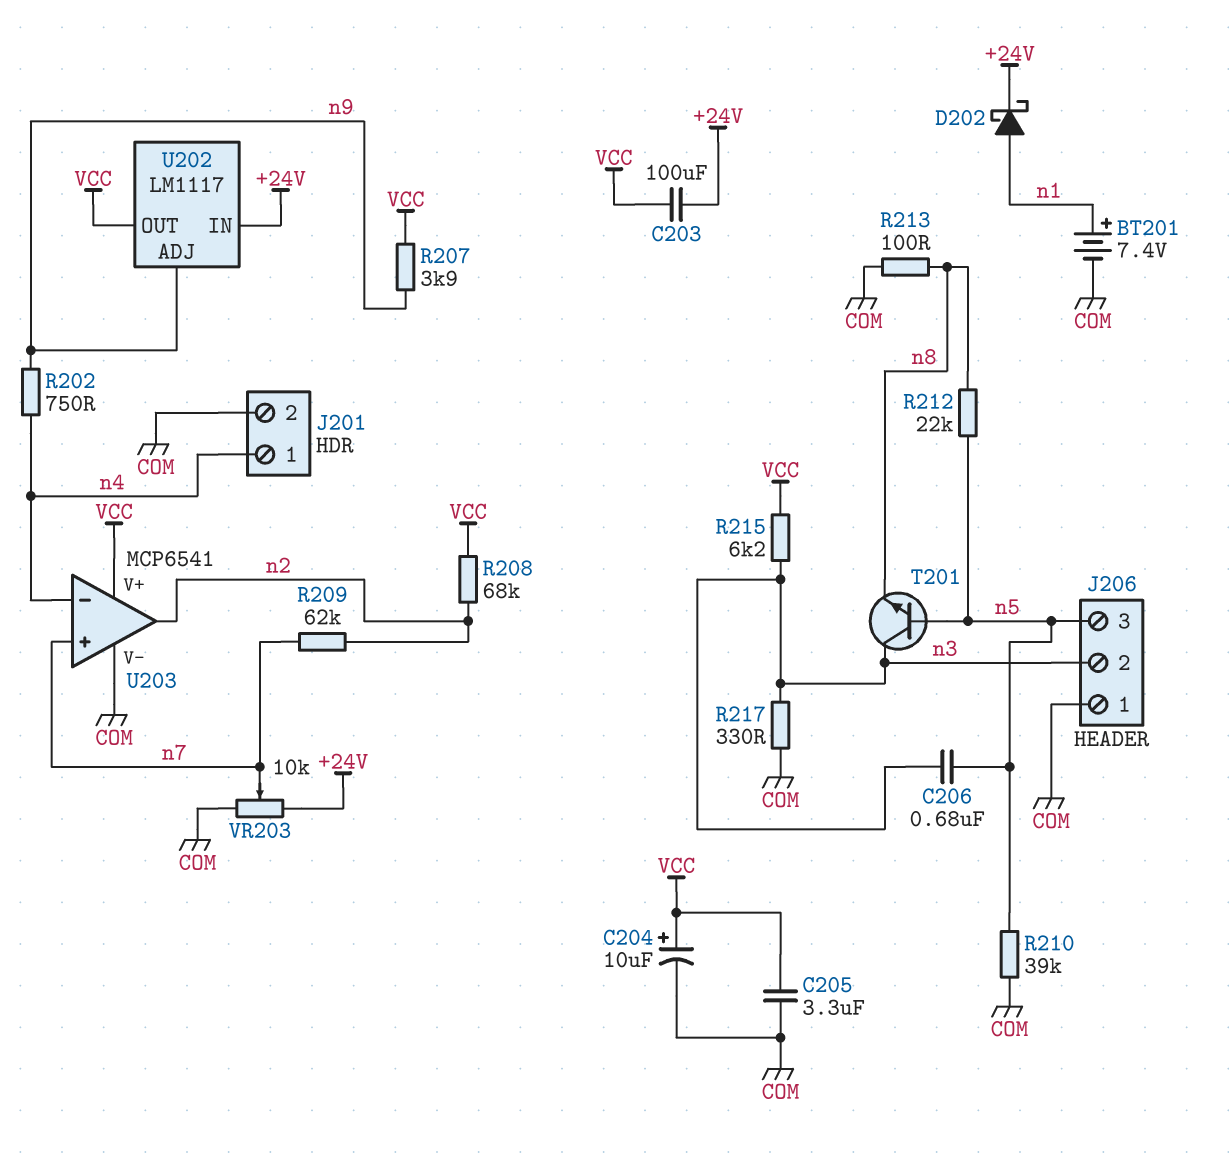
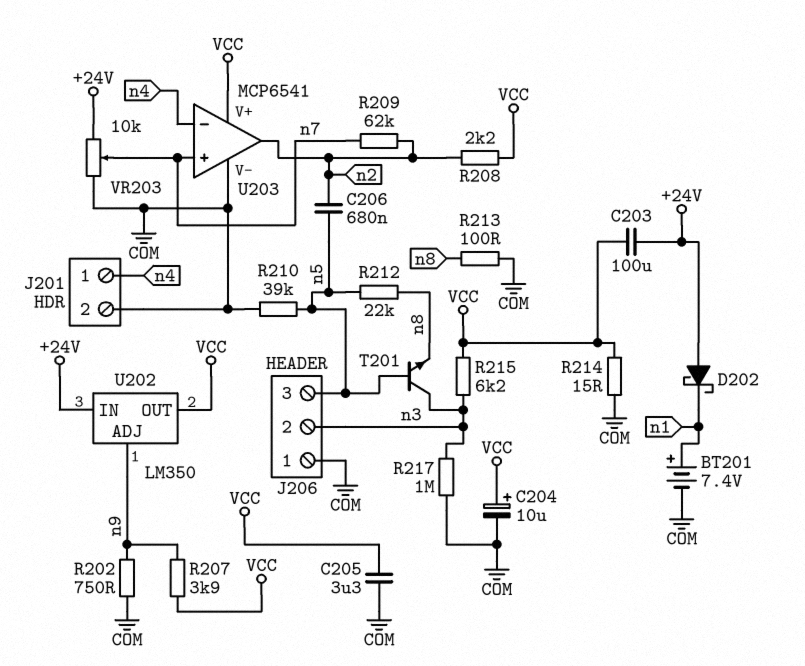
C206: 680nF (n3, n5) -> 680nF (n2, n5)
D202: schottky (A n1, K +24V) -> schottky (A +24V, K n1)
R202: 750 (n4, n9) -> 750 (COM, n9)
R208: 68k (VCC, n2) -> 2.2k (VCC, n2)
R214: none -> 15 (COM, VCC)
R217: 330 (COM, n3) -> 1M (COM, n3)
U202: LM1117 -> LM350

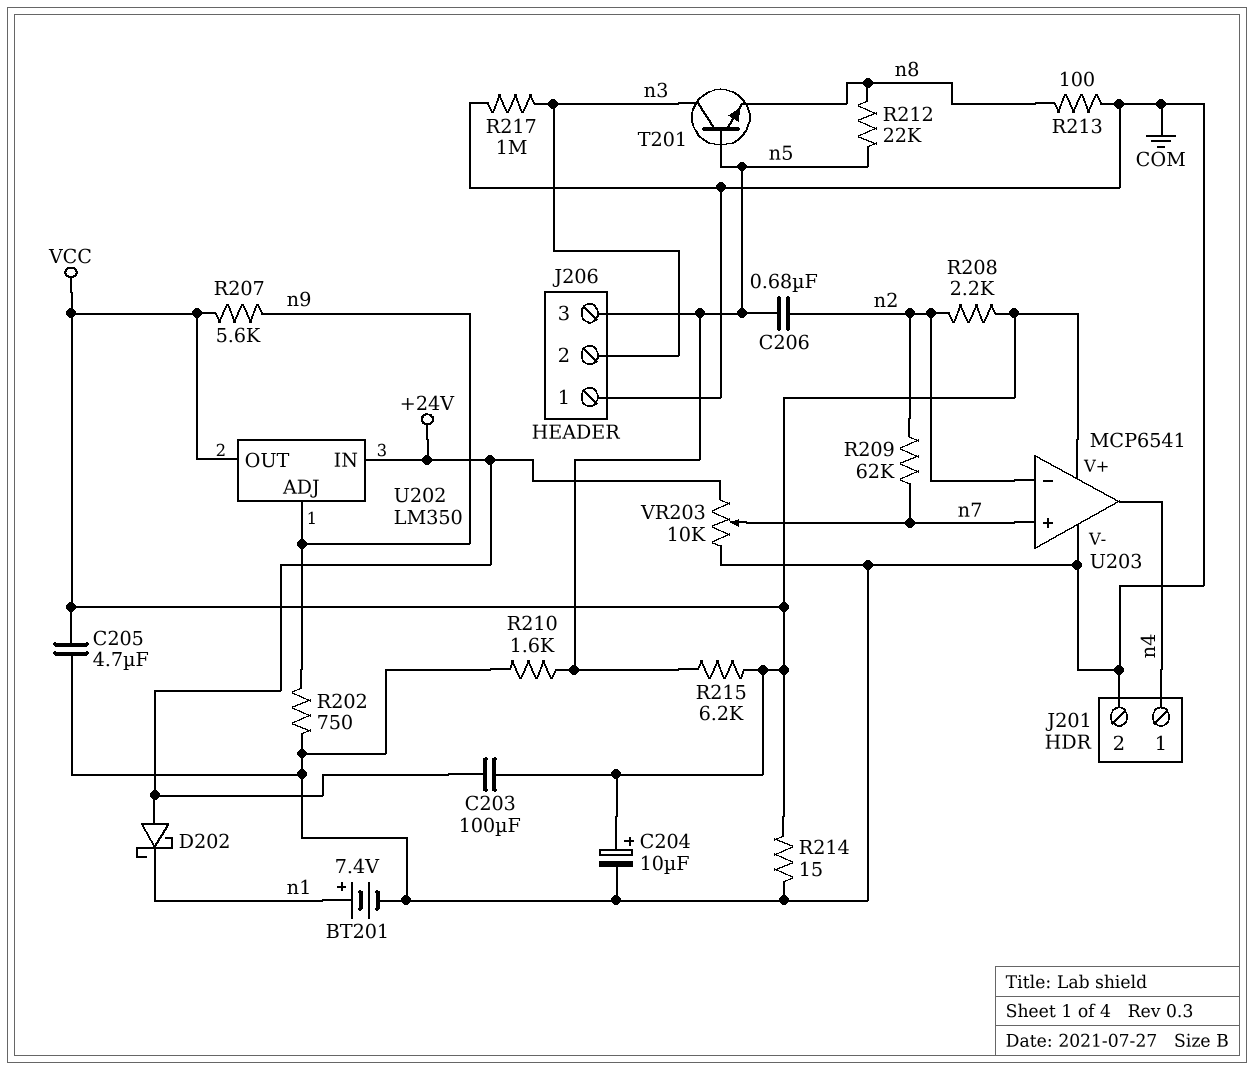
C205: 3.3uF (COM, VCC) -> 4.7uF (COM, VCC)
R207: 3.9k (VCC, n9) -> 5.6k (VCC, n9)
R210: 39k (COM, n5) -> 1.6k (COM, n5)
R215: 6.2k (VCC, n3) -> 6.2k (VCC, n5)
U203 pin in-: n4 -> n2
U203 pin out: n2 -> n4

